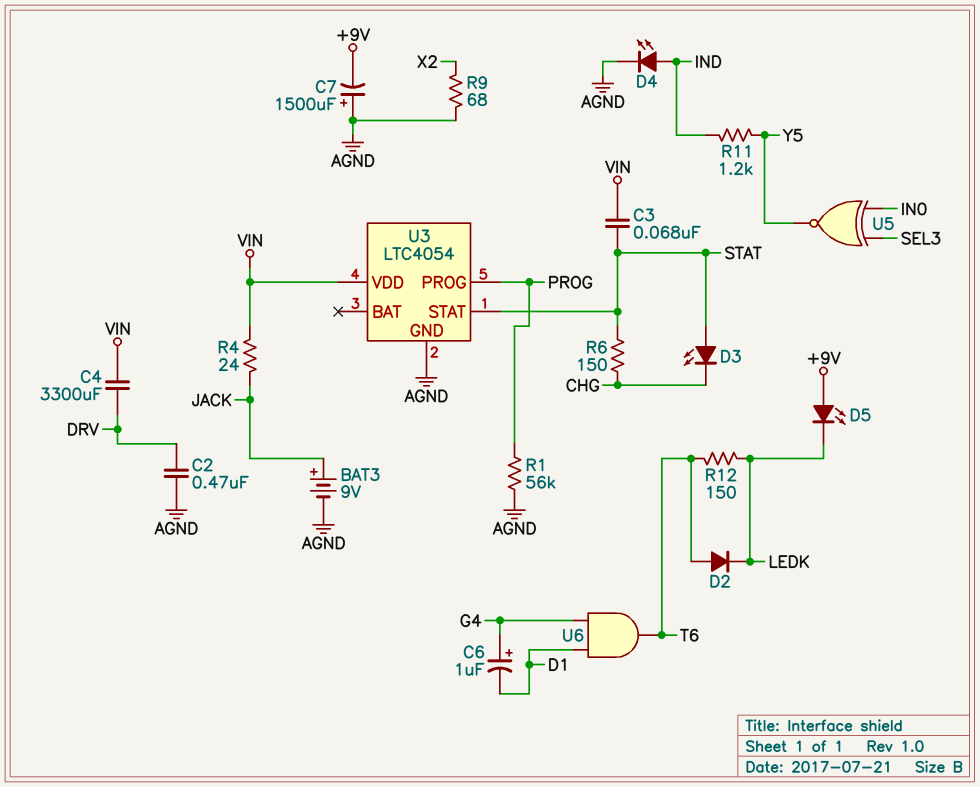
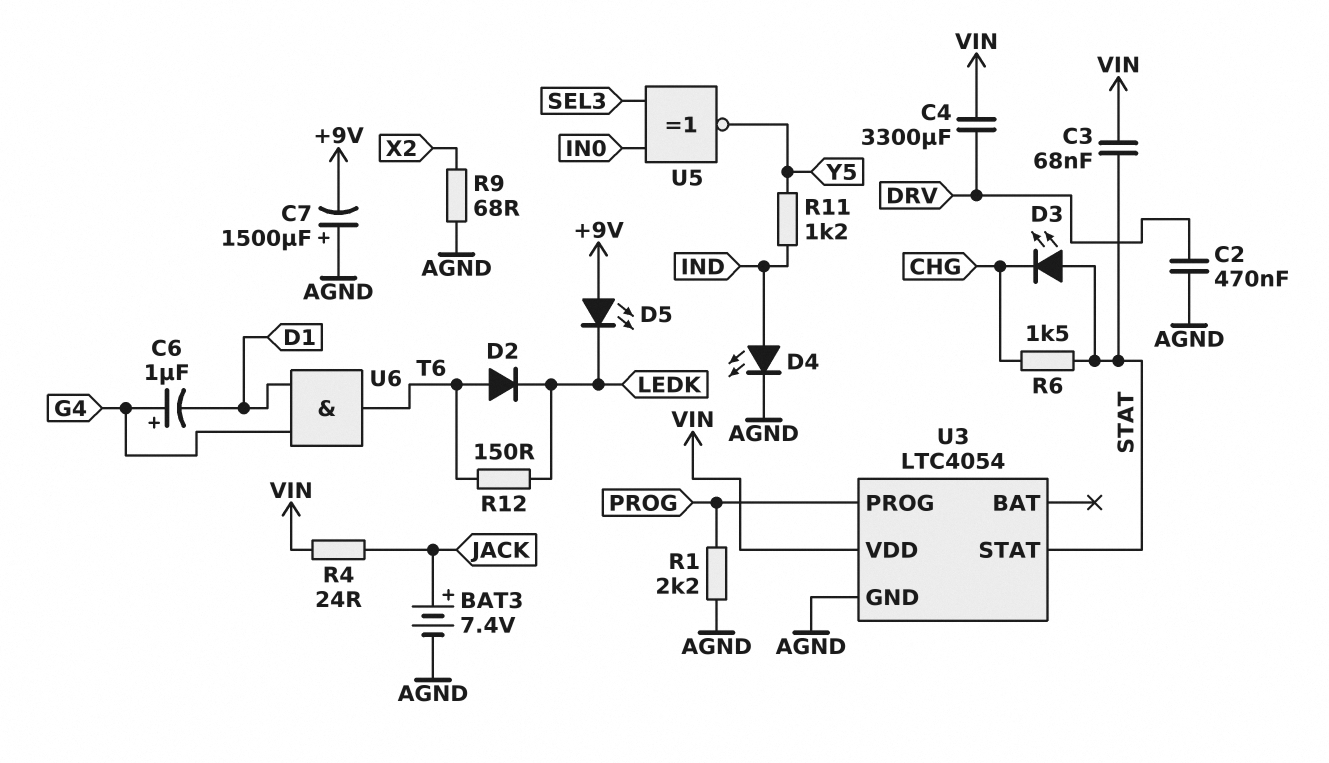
BAT3: 9V (plus JACK, minus AGND) -> 7.4V (plus JACK, minus AGND)
R1: 56k (AGND, PROG) -> 2.2k (AGND, PROG)
R6: 150 (CHG, STAT) -> 1.5k (CHG, STAT)

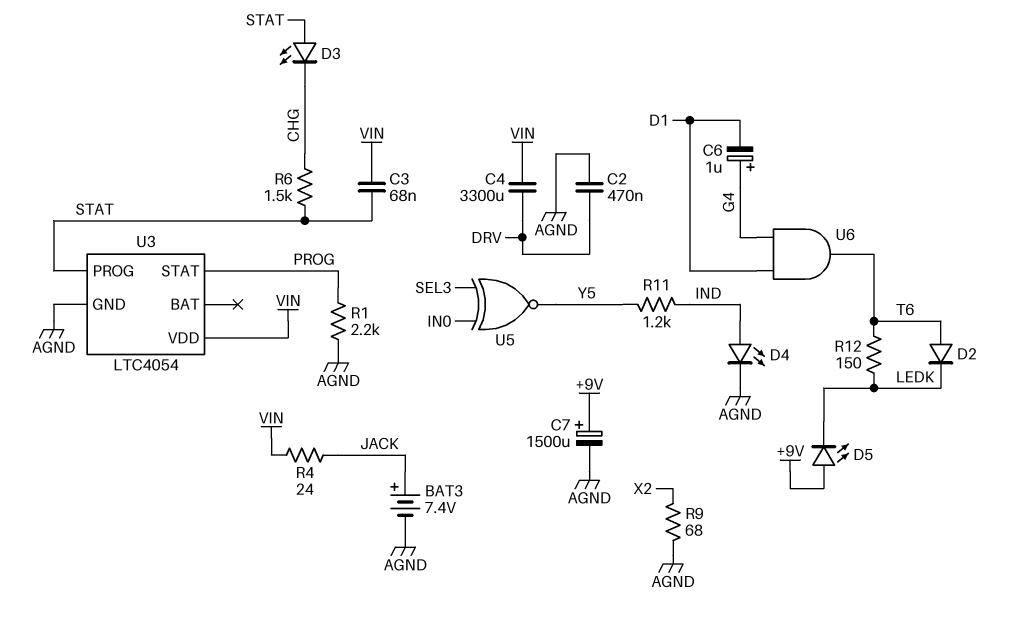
C7: 1500uF (plus AGND, minus +9V) -> 1500uF (plus +9V, minus AGND)
U3 pin PROG: PROG -> STAT
U3 pin STAT: STAT -> PROG

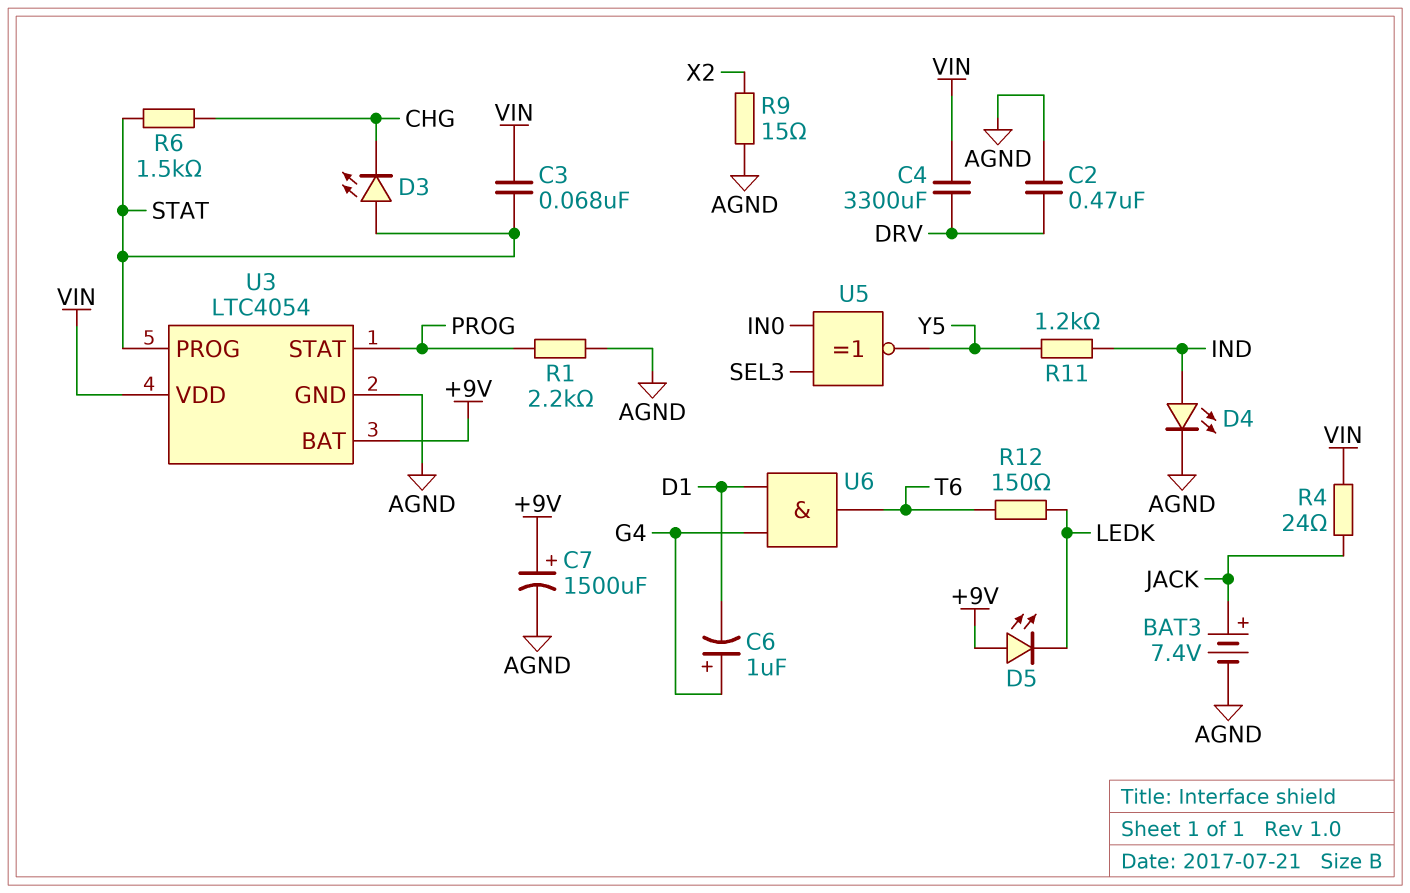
D2: diode (A T6, K LEDK) -> none
R9: 68 (AGND, X2) -> 15 (AGND, X2)
U3 pin BAT: none -> +9V

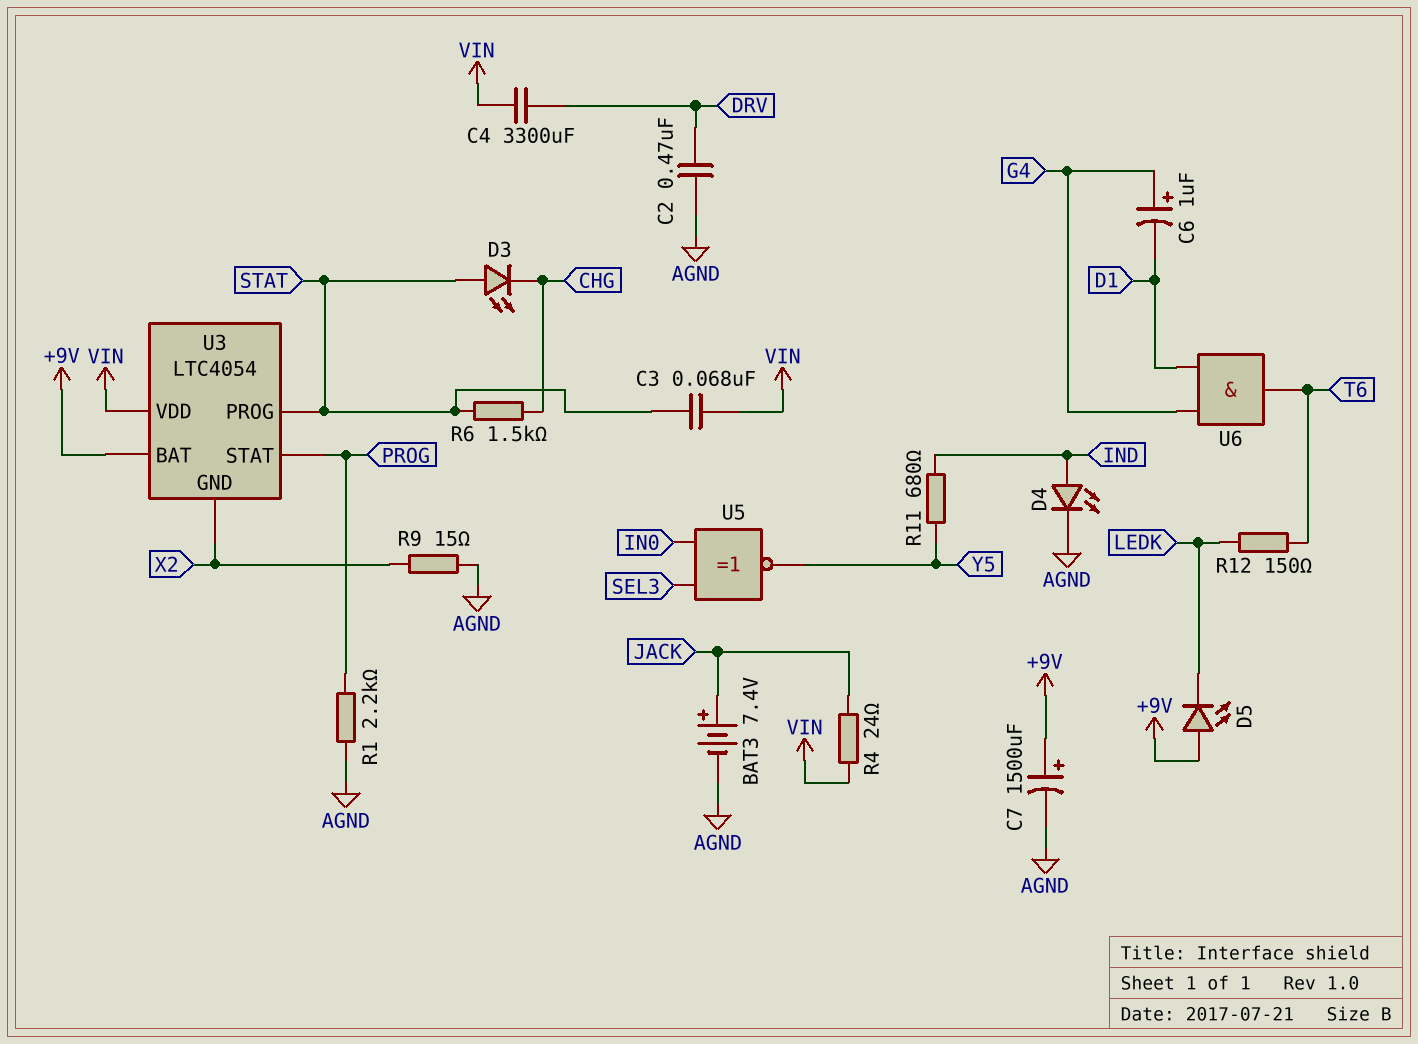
R11: 1.2k (IND, Y5) -> 680 (IND, Y5)
U3 pin GND: AGND -> X2

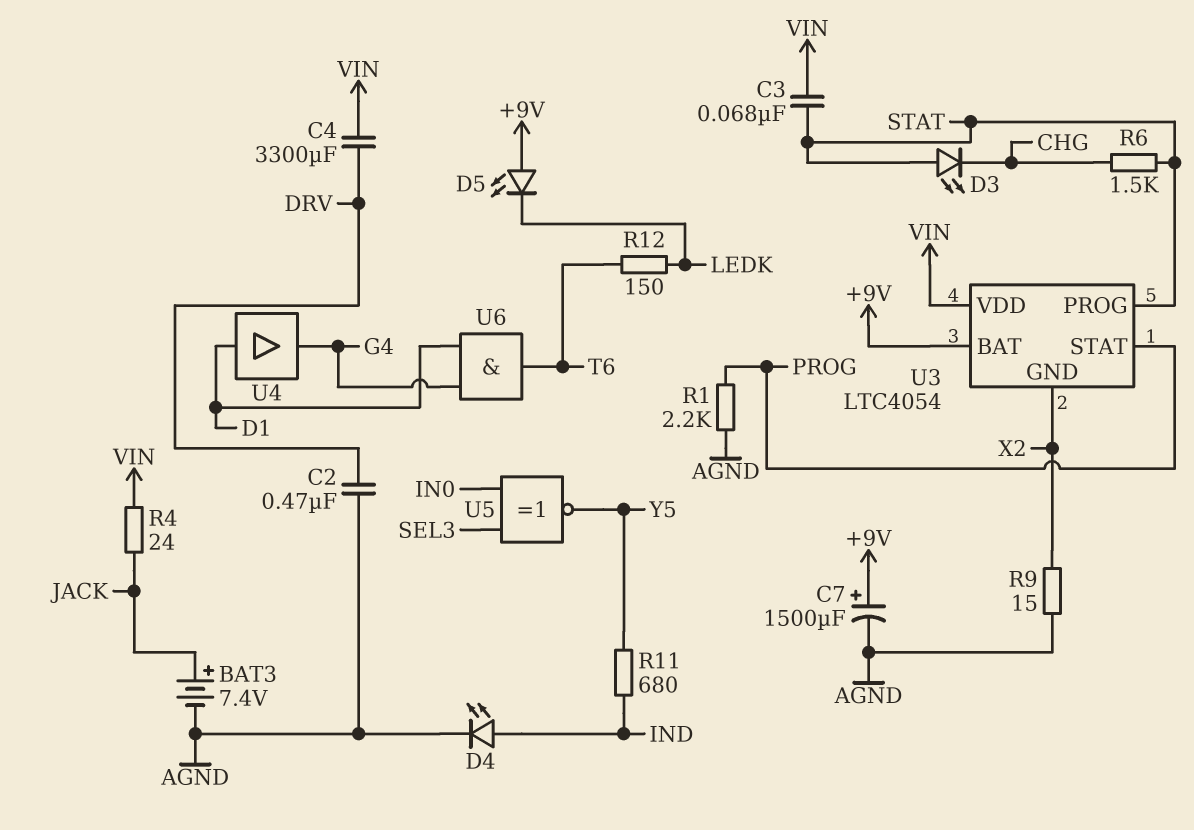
C6: 1uF (plus G4, minus D1) -> none
U4: none -> buffer (in D1, out G4)

